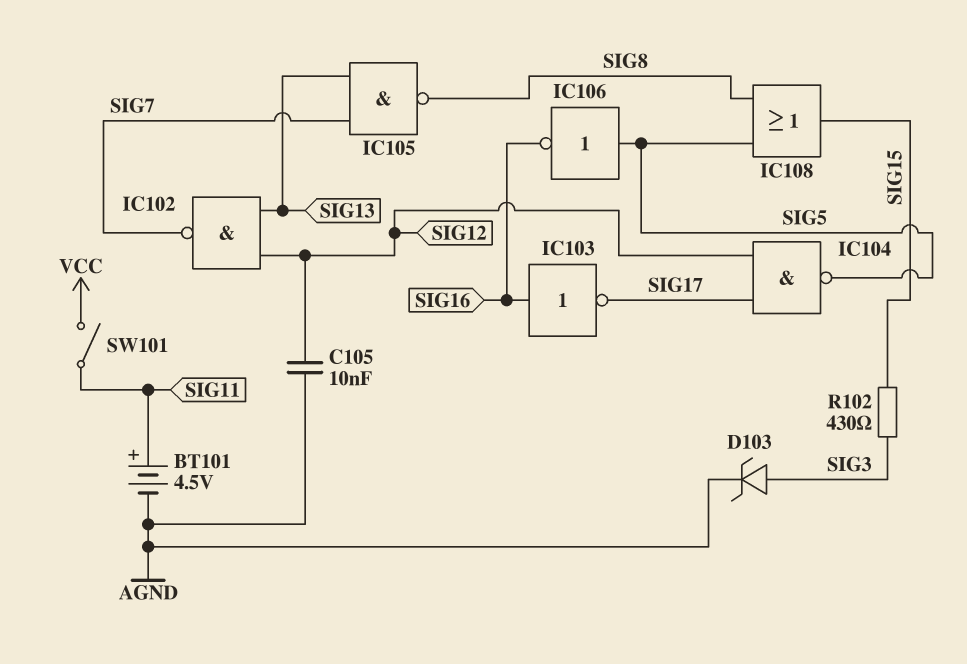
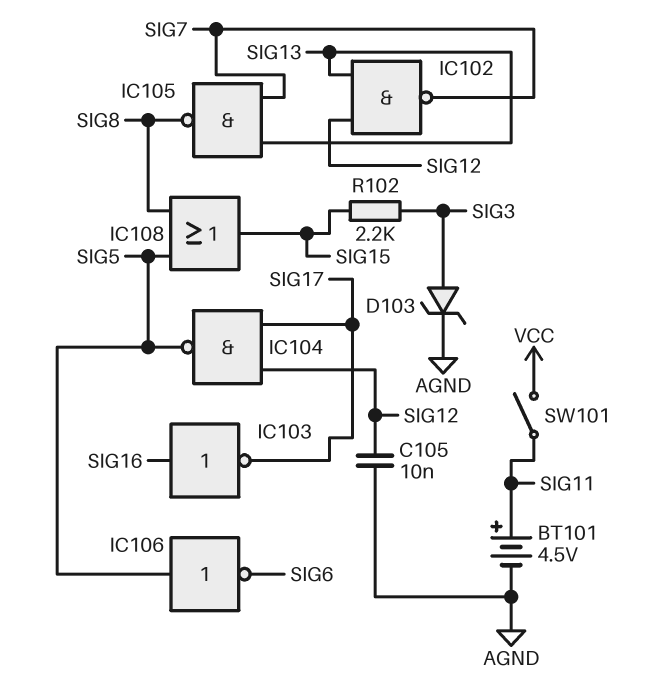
IC106: NOT (in SIG5, out SIG16) -> NOT (in SIG5, out SIG6)
R102: 430 (SIG3, SIG15) -> 2.2k (SIG3, SIG15)

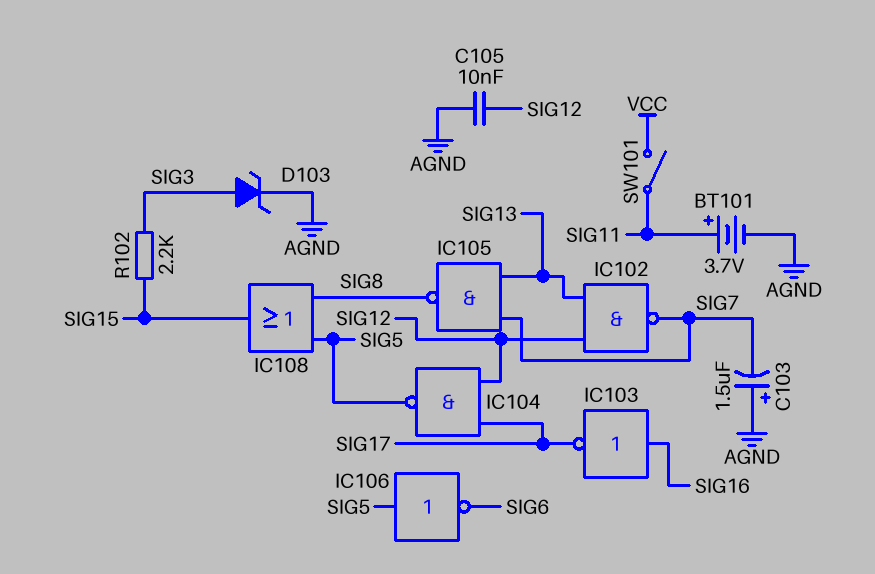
BT101: 4.5V (plus SIG11, minus AGND) -> 3.7V (plus SIG11, minus AGND)
C103: none -> 1.5uF (plus AGND, minus SIG7)

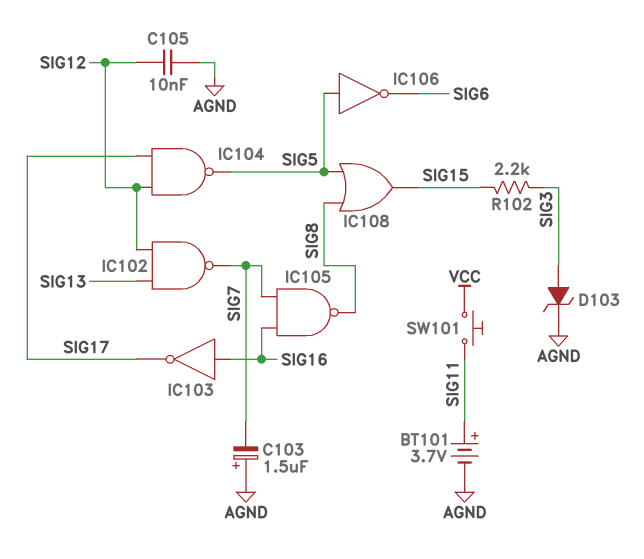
IC105: NAND (in SIG7, in SIG13, out SIG8) -> NAND (in SIG7, in SIG16, out SIG8)
SW101: switch (SIG11, VCC) -> button (SIG11, VCC)

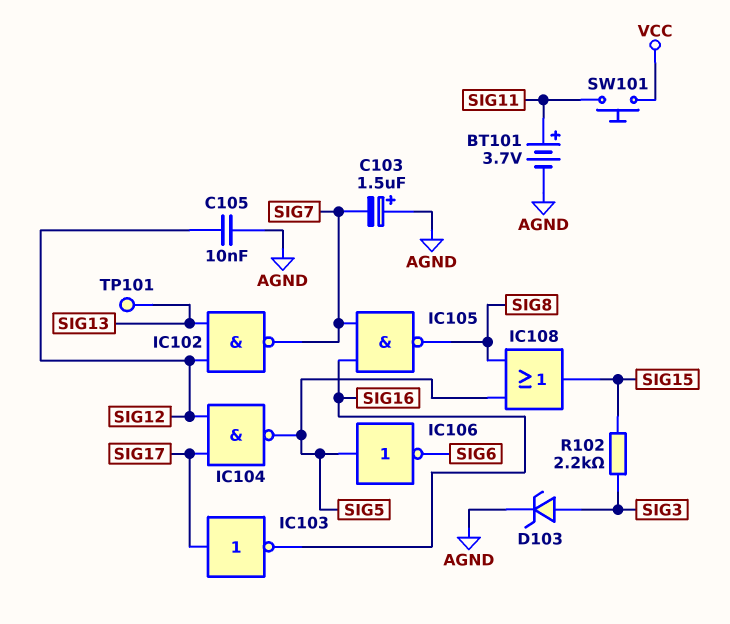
IC103: NOT (in SIG16, out SIG17) -> NOT (in SIG17, out SIG16)
TP101: none -> test point (SIG13)

